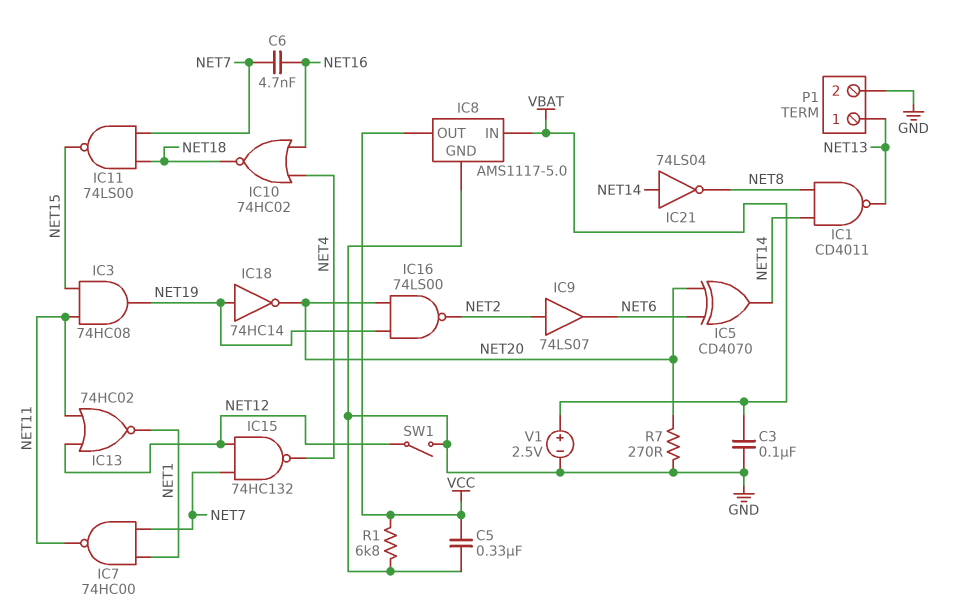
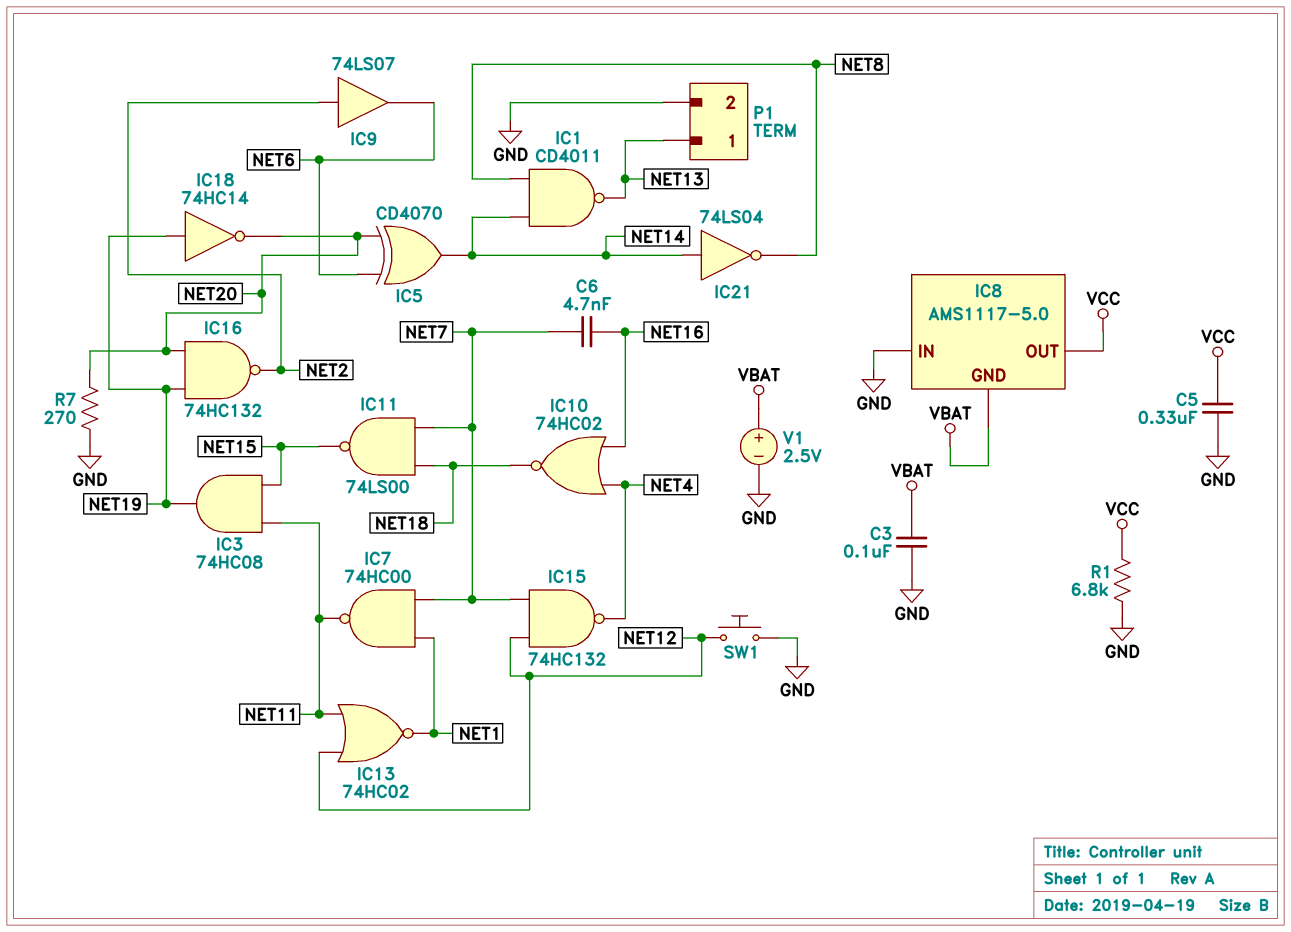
IC8 pin GND: GND -> VBAT
IC8 pin IN: VBAT -> GND
IC16: NAND 74LS00 (in NET19, in NET20, out NET2) -> NAND 74HC132 (in NET19, in NET20, out NET2)
SW1: switch (GND, NET12) -> button (GND, NET12)

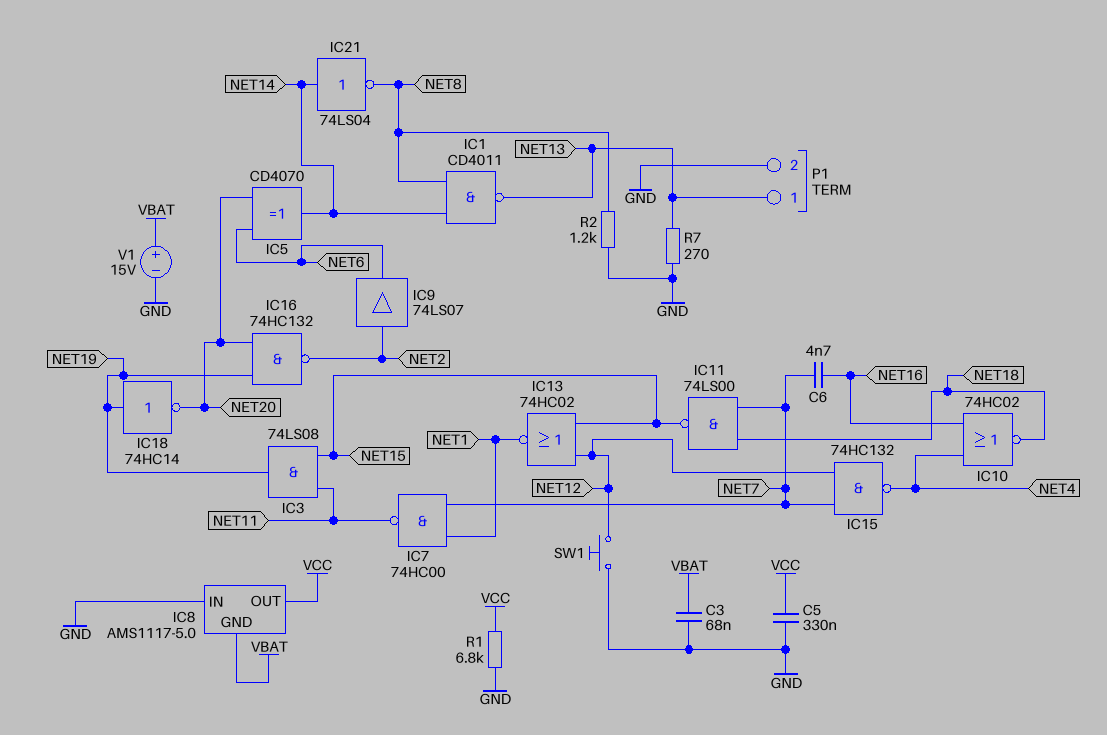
C3: 100nF (GND, VBAT) -> 68nF (GND, VBAT)
IC3: AND 74HC08 (in NET11, in NET15, out NET19) -> AND 74LS08 (in NET11, in NET15, out NET19)
IC13: NOR 74HC02 (in NET11, in NET12, out NET1) -> NOR 74HC02 (in NET12, in NET15, out NET1)
R2: none -> 1.2k (GND, NET8)
R7: 270 (GND, NET20) -> 270 (GND, NET13)
V1: 2.5V (plus VBAT, minus GND) -> 15V (plus VBAT, minus GND)

